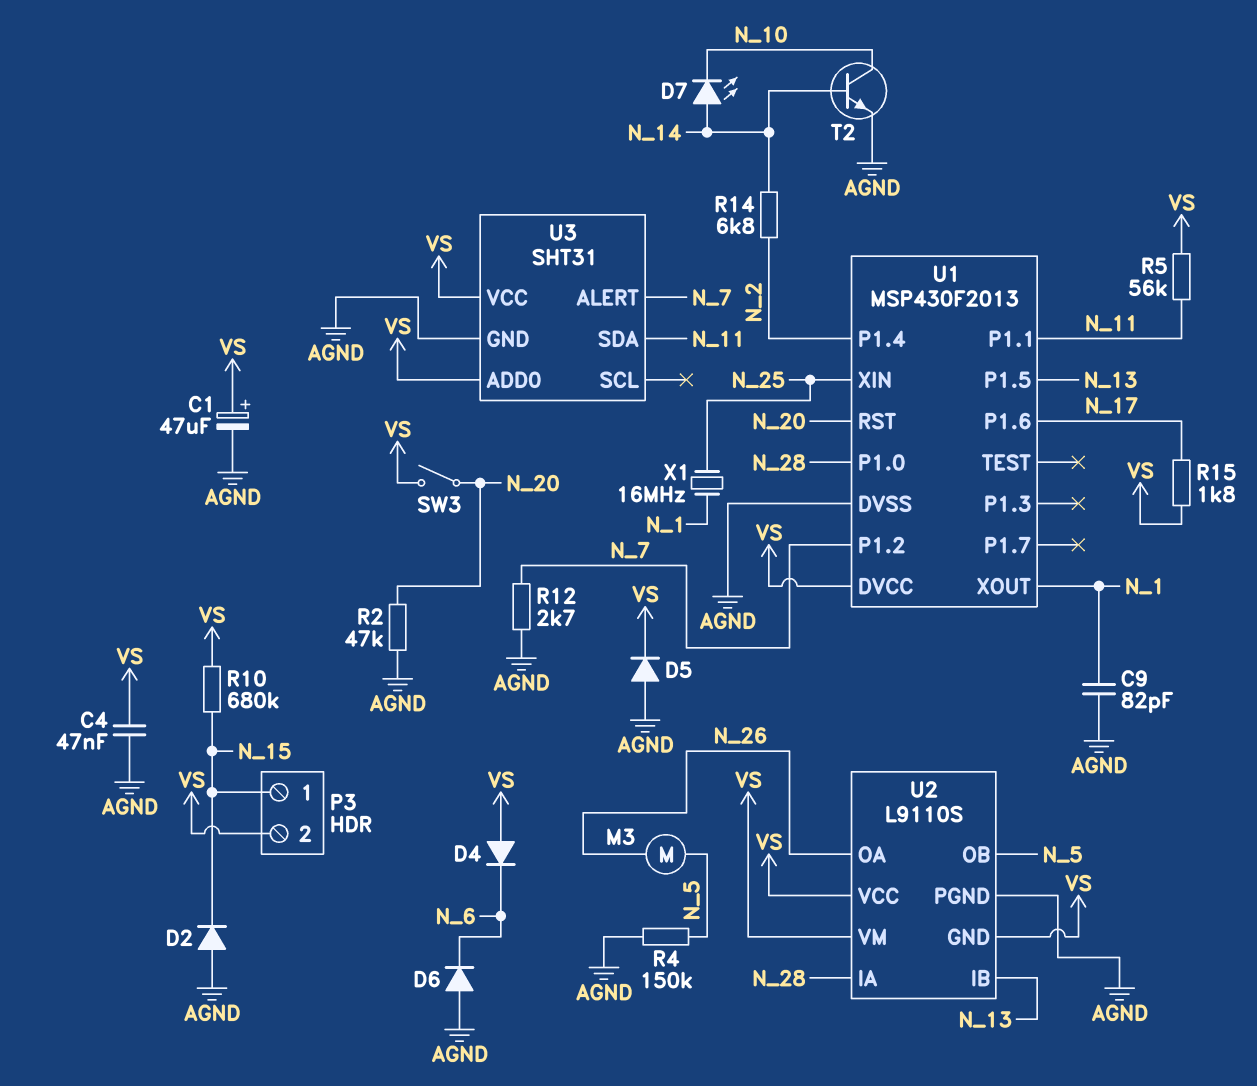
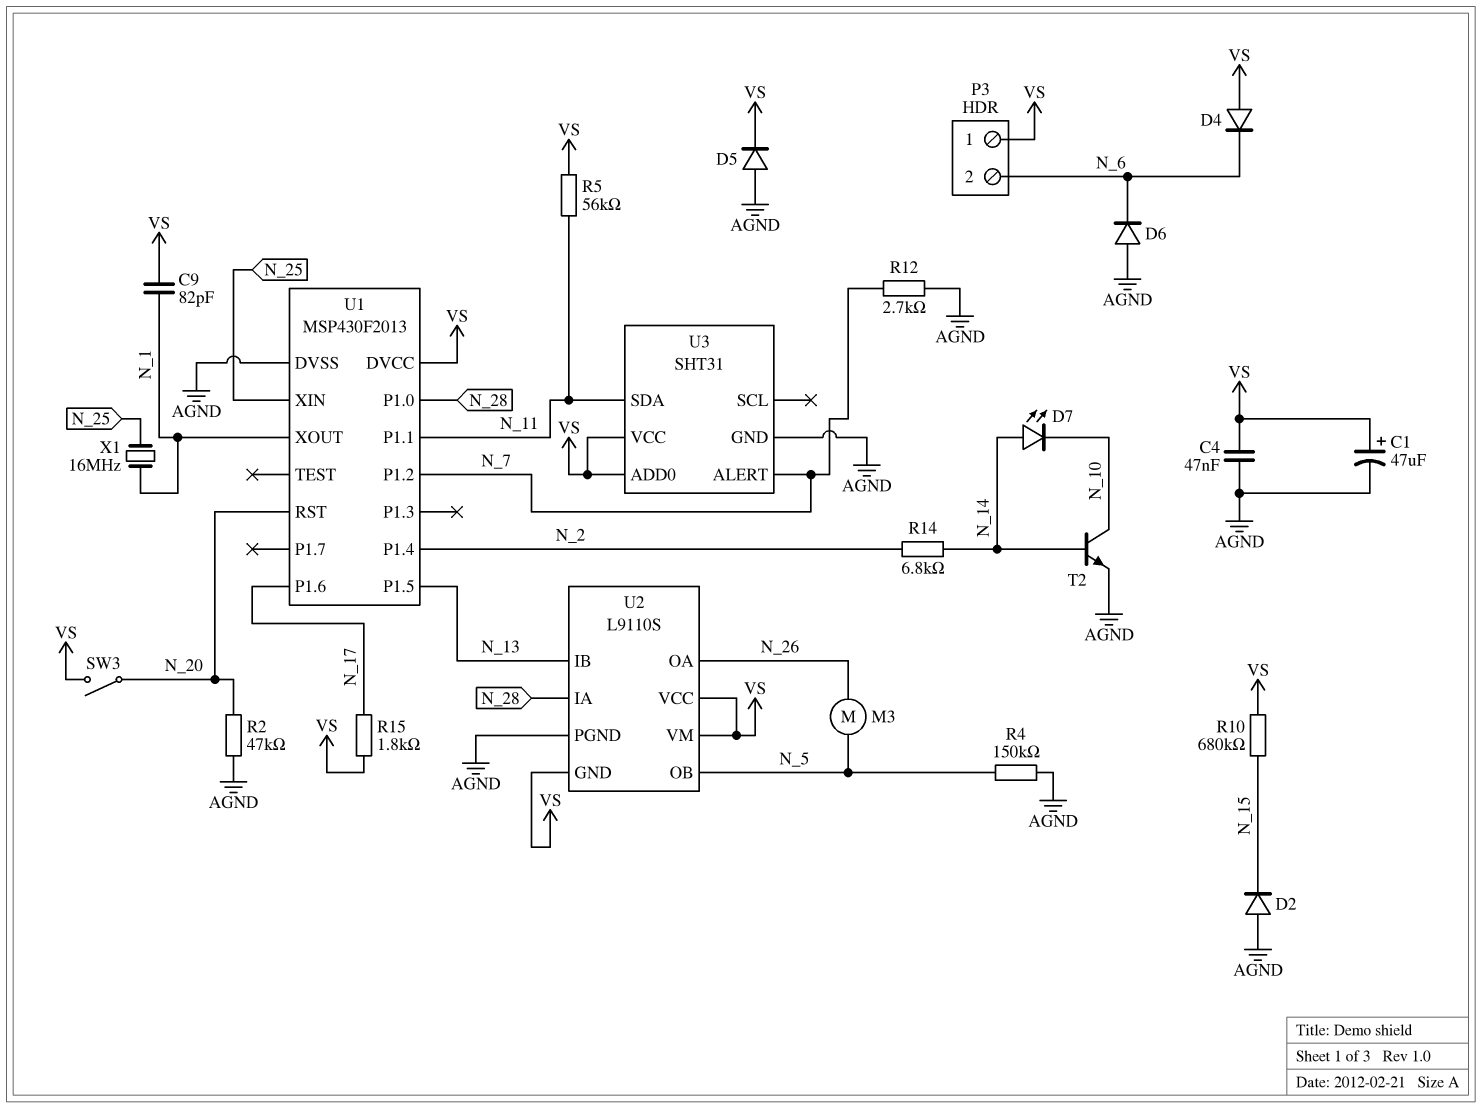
C9: 82pF (AGND, N_1) -> 82pF (N_1, VS)
P3 pin 1: N_15 -> VS
P3 pin 2: VS -> N_6

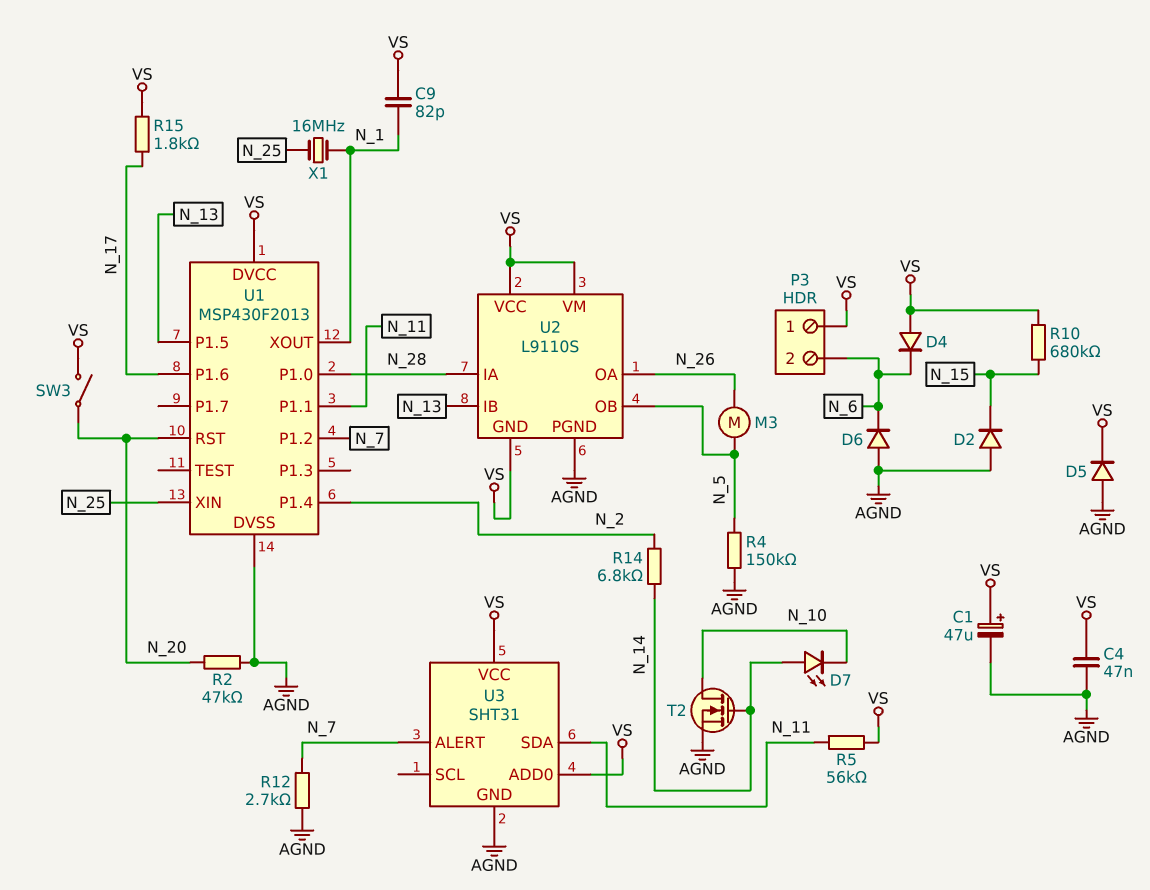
T2: NPN (B N_14, C N_10, E AGND) -> NMOS (G N_14, D N_10, S AGND)

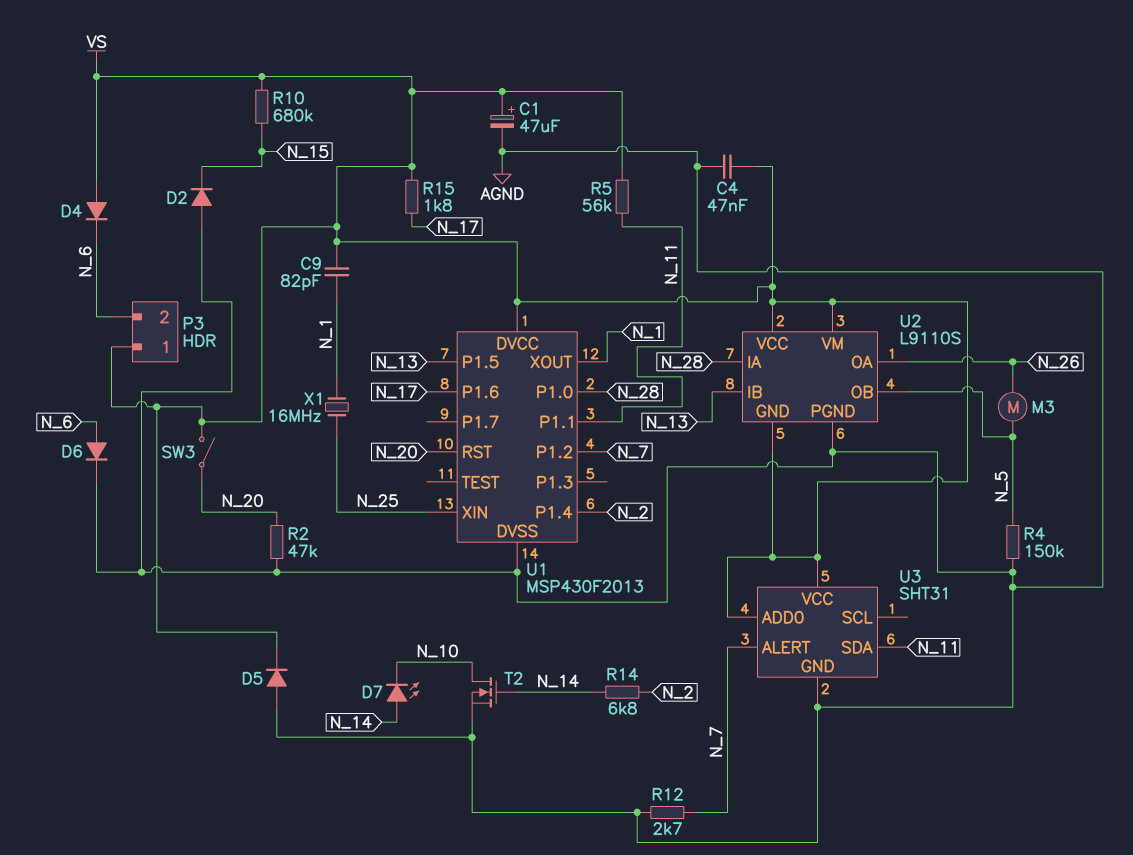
D6: diode (A AGND, K N_6) -> diode (A N_6, K AGND)

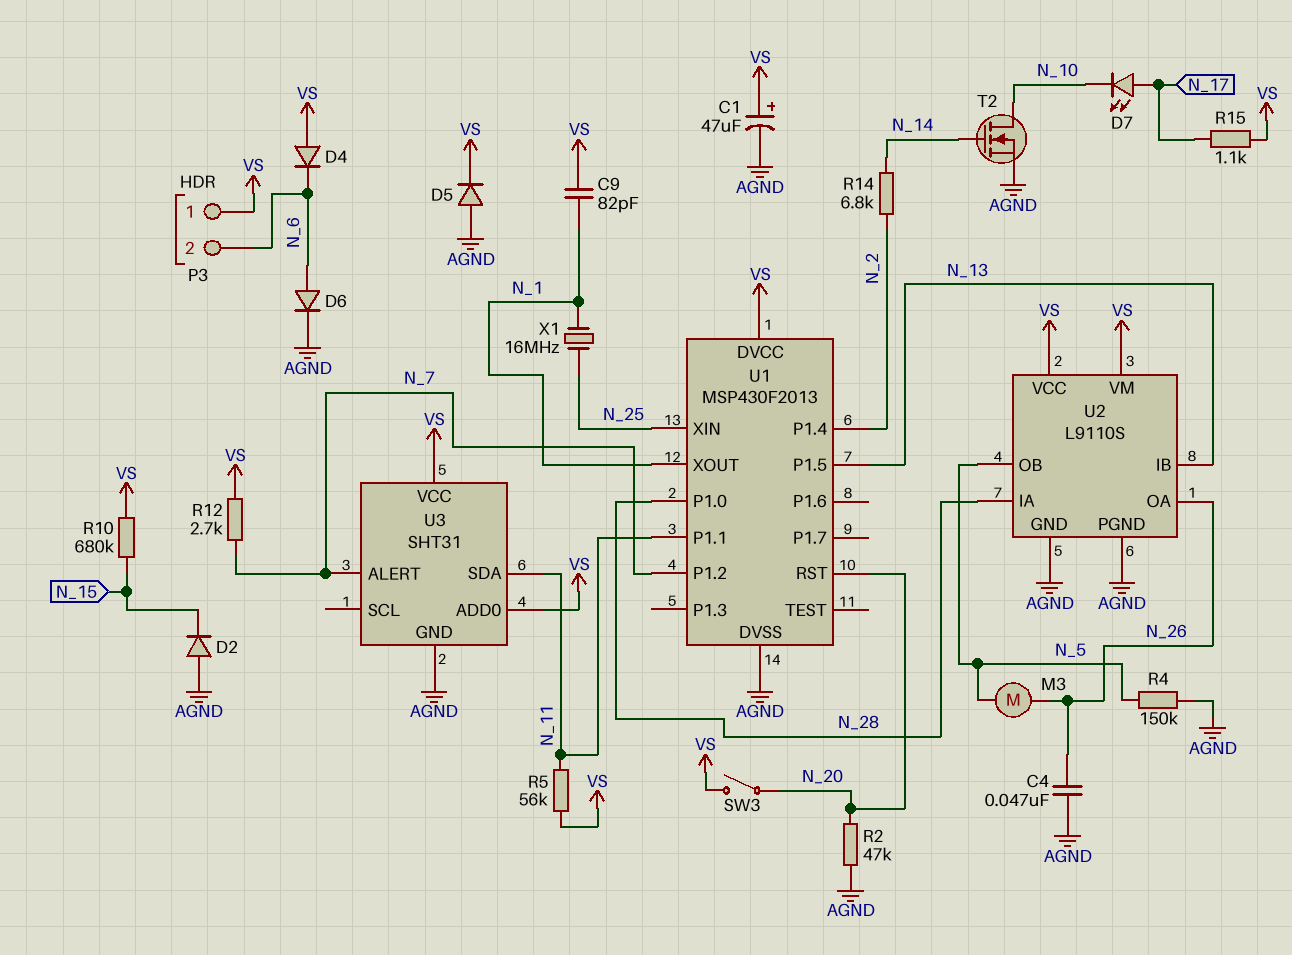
C4: 47nF (AGND, VS) -> 47nF (AGND, N_26)
D7: LED (A N_14, K N_10) -> LED (A N_17, K N_10)
R12: 2.7k (AGND, N_7) -> 2.7k (N_7, VS)
R15: 1.8k (N_17, VS) -> 1.1k (N_17, VS)
U1 pin P1.6: N_17 -> none
U2 pin GND: VS -> AGND

